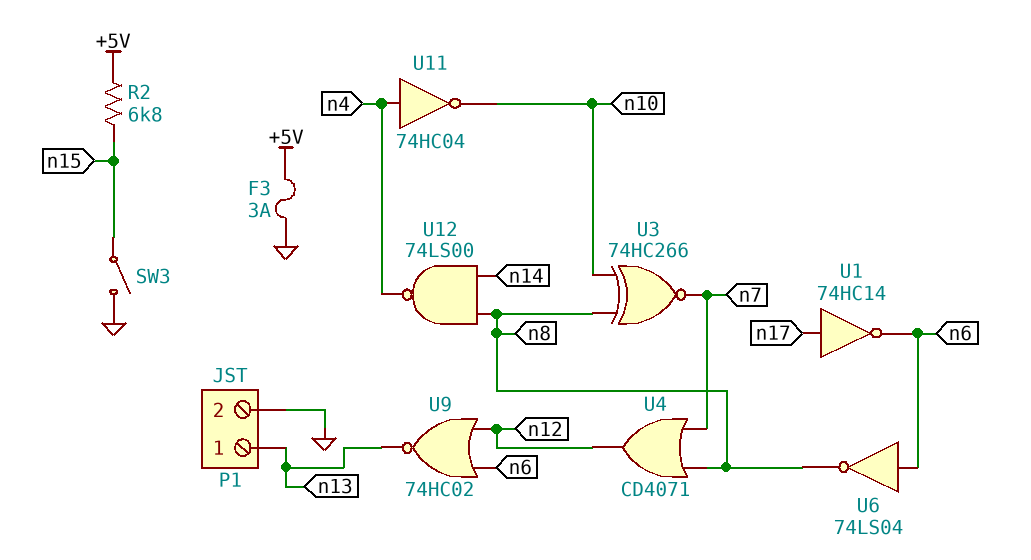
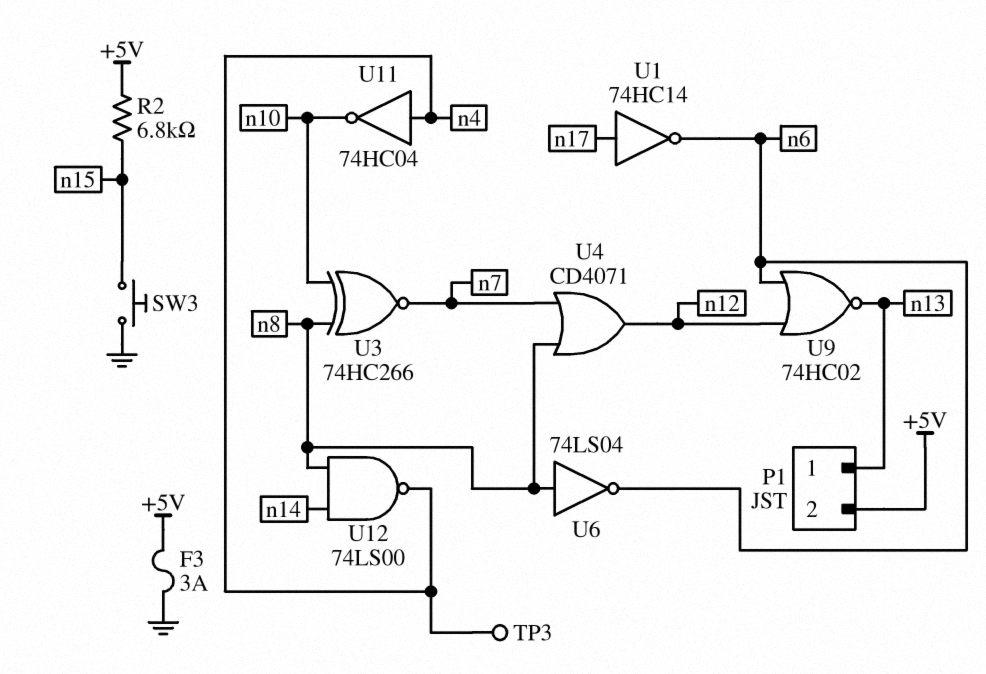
P1 pin 2: GND -> +5V
SW3: switch (GND, n15) -> button (GND, n15)
TP3: none -> test point (n4)
U6: NOT 74LS04 (in n6, out n8) -> NOT 74LS04 (in n8, out n6)

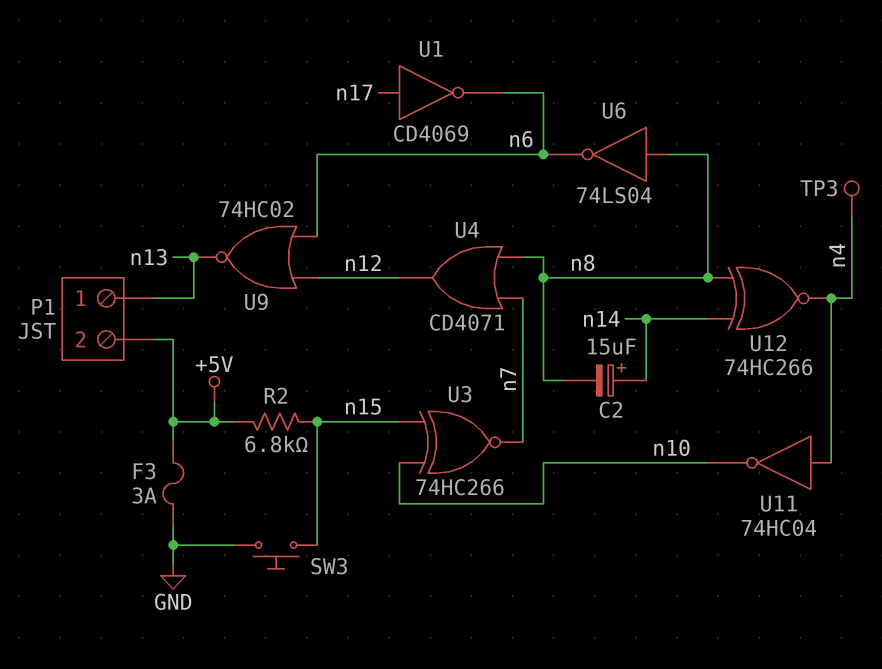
C2: none -> 15uF (plus n14, minus n8)
U1: NOT 74HC14 (in n17, out n6) -> NOT CD4069 (in n17, out n6)
U3: XNOR 74HC266 (in n8, in n10, out n7) -> XNOR 74HC266 (in n10, in n15, out n7)
U12: NAND 74LS00 (in n8, in n14, out n4) -> XNOR 74HC266 (in n8, in n14, out n4)

